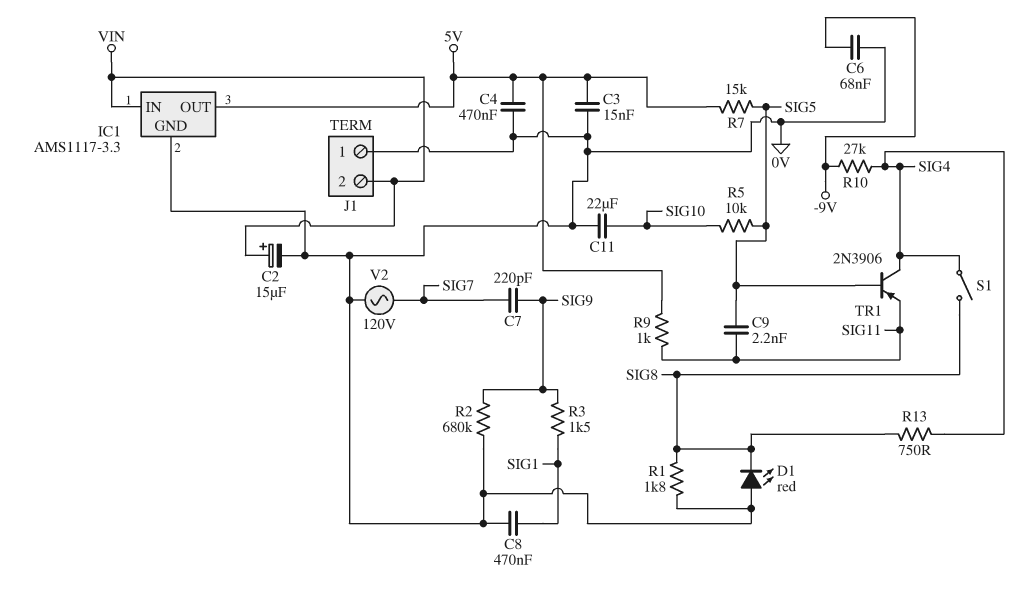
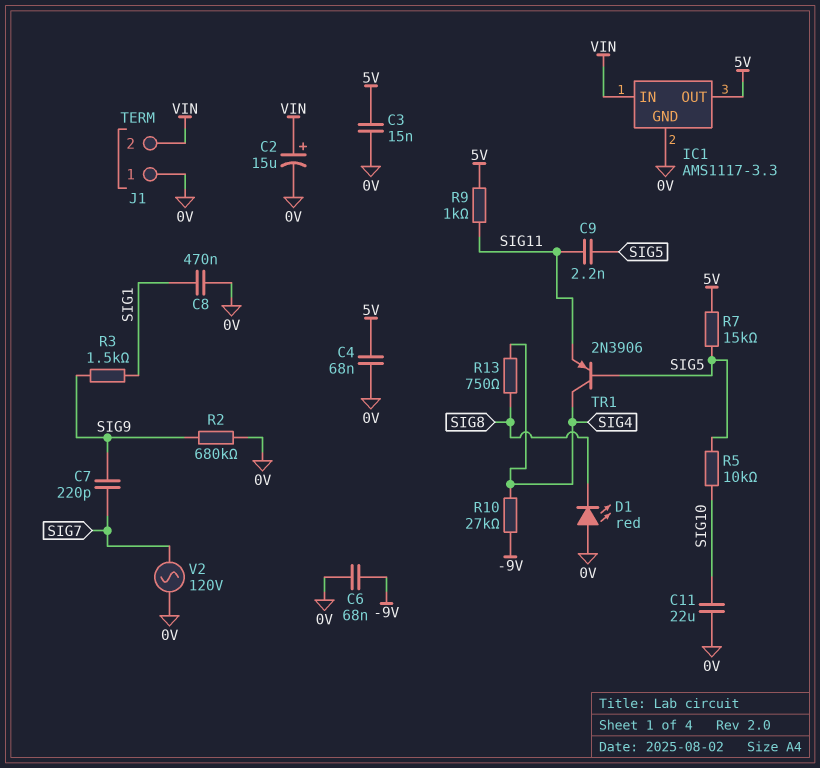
C4: 470nF (0V, 5V) -> 68nF (0V, 5V)
R1: 1.8k (0V, SIG8) -> none
S1: switch (SIG4, SIG8) -> none

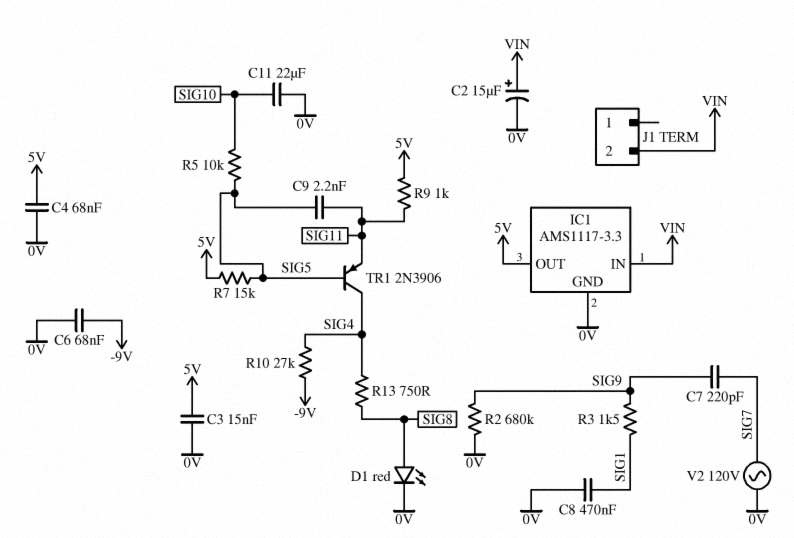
D1: LED red (A 0V, K SIG8) -> LED red (A SIG8, K 0V)
J1 pin 1: 0V -> none

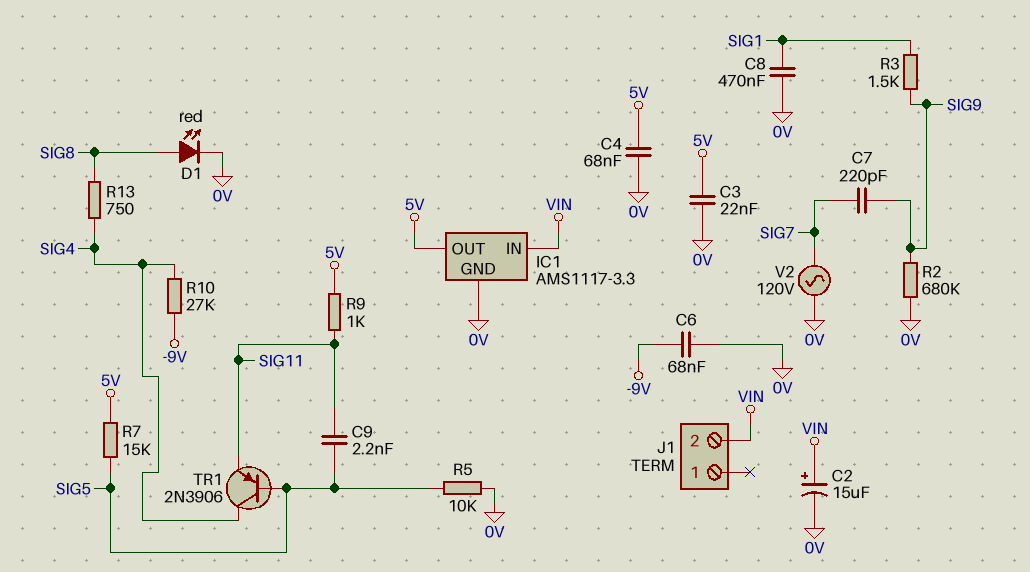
C3: 15nF (0V, 5V) -> 22nF (0V, 5V)
C11: 22uF (0V, SIG10) -> none
R5: 10k (SIG5, SIG10) -> 10k (0V, SIG5)

